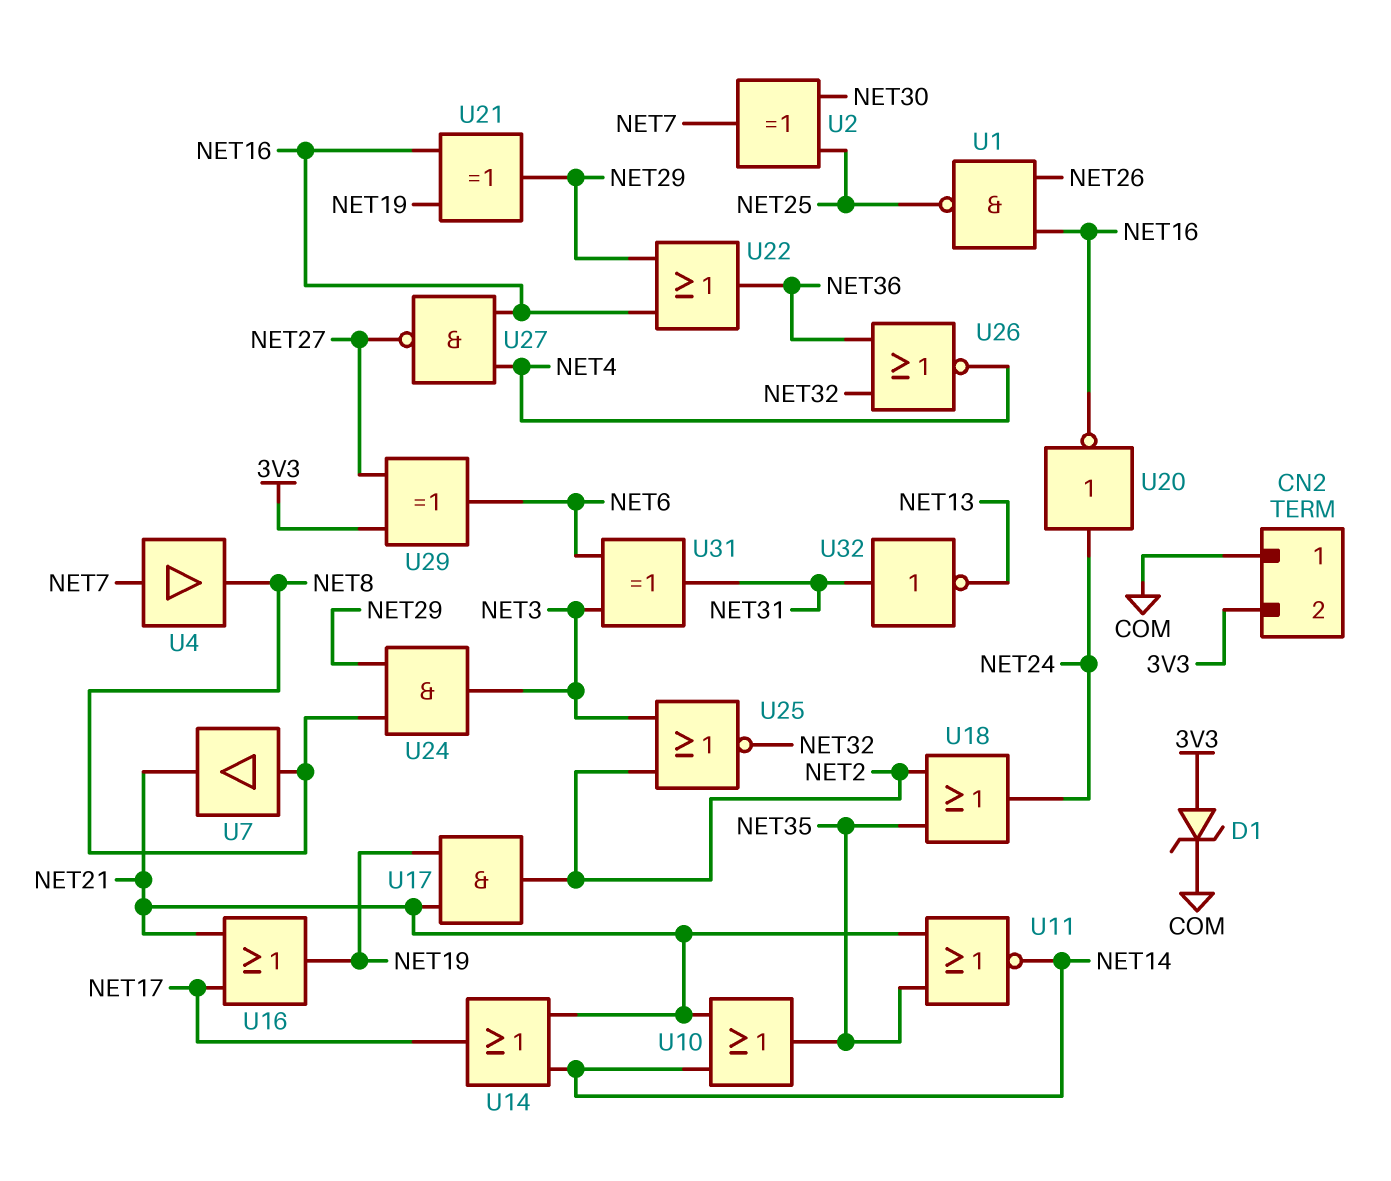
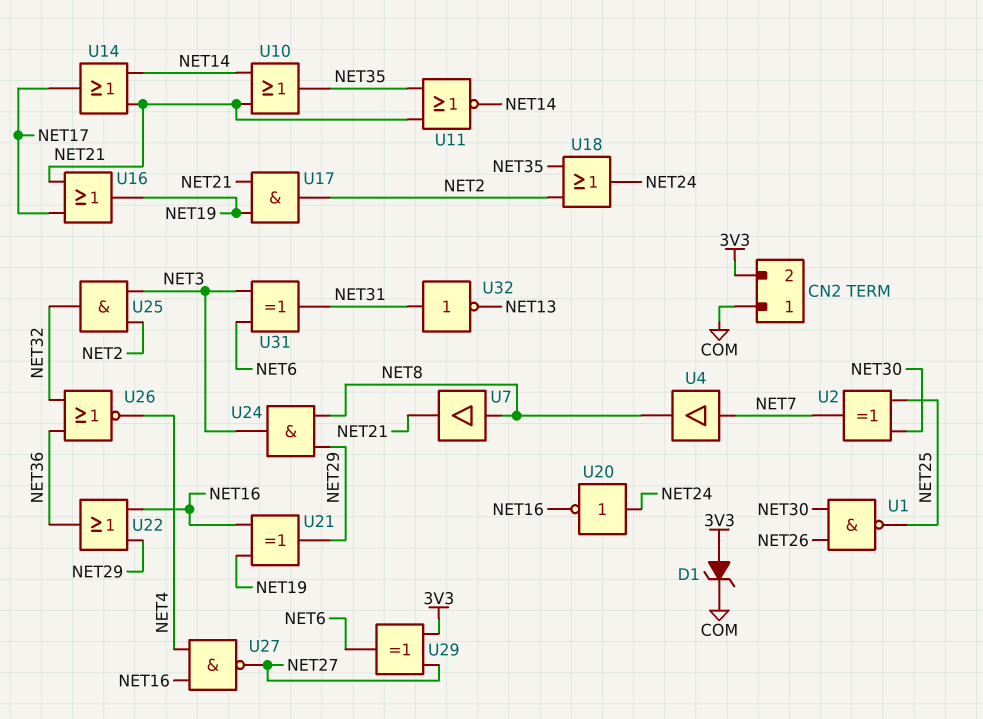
U1: NAND (in NET16, in NET26, out NET25) -> NAND (in NET26, in NET30, out NET25)
U25: NOR (in NET2, in NET3, out NET32) -> AND (in NET2, in NET3, out NET32)

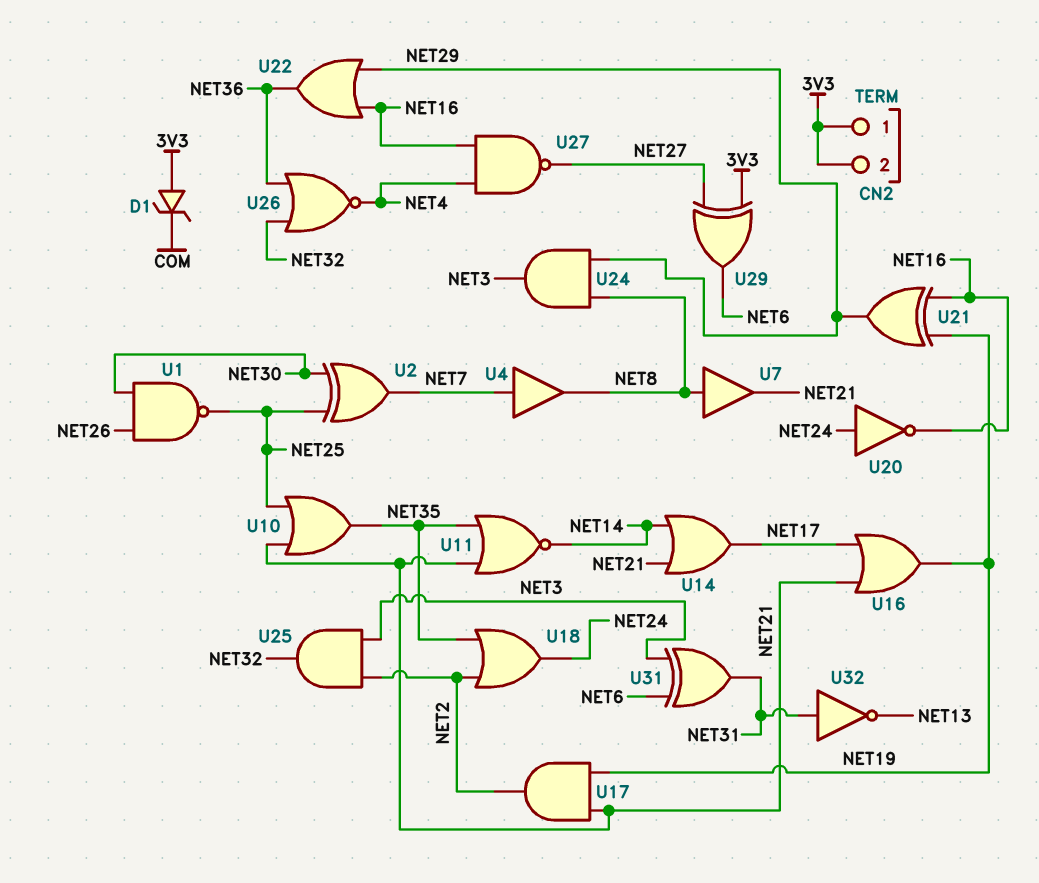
CN2 pin 1: COM -> 3V3
U10: OR (in NET14, in NET21, out NET35) -> OR (in NET21, in NET25, out NET35)

